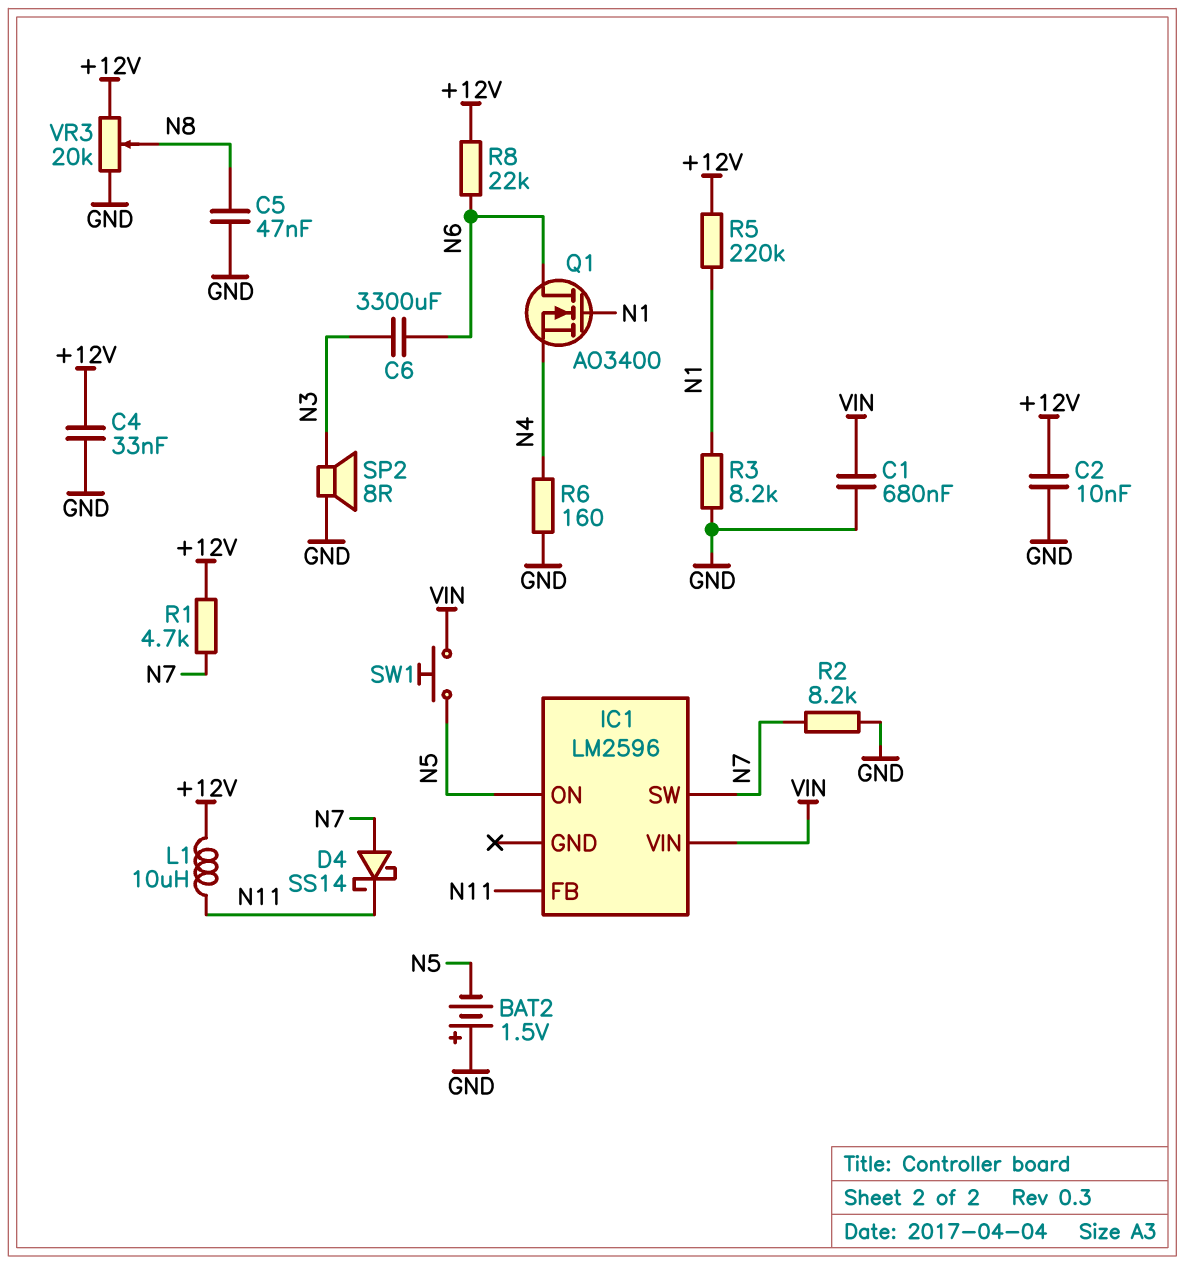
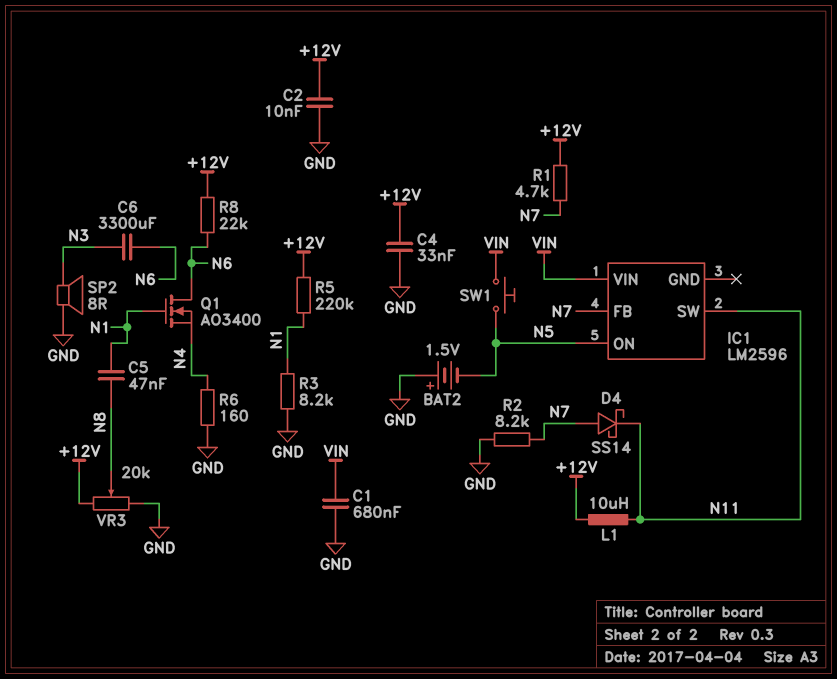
C5: 47nF (GND, N8) -> 47nF (N1, N8)
IC1 pin FB: N11 -> N7
IC1 pin SW: N7 -> N11

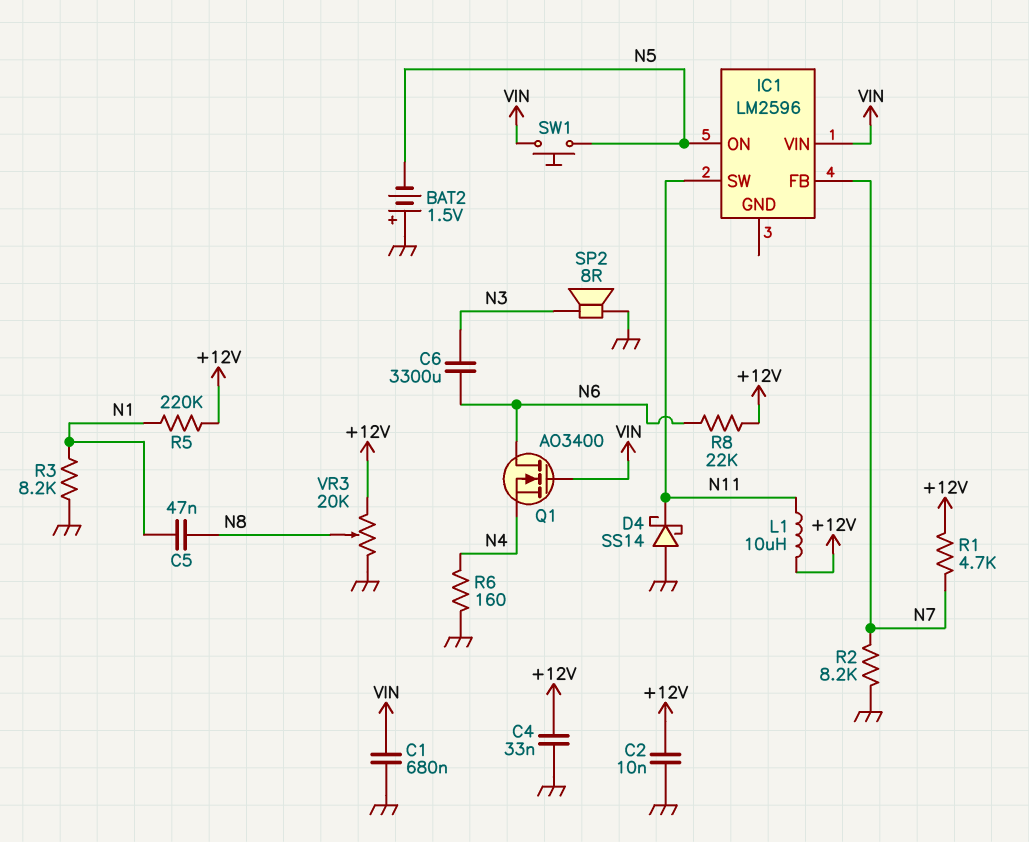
D4: schottky SS14 (A N7, K N11) -> schottky SS14 (A GND, K N11)
Q1: NMOS AO3400 (G N1, D N6, S N4) -> NMOS AO3400 (G VIN, D N6, S N4)

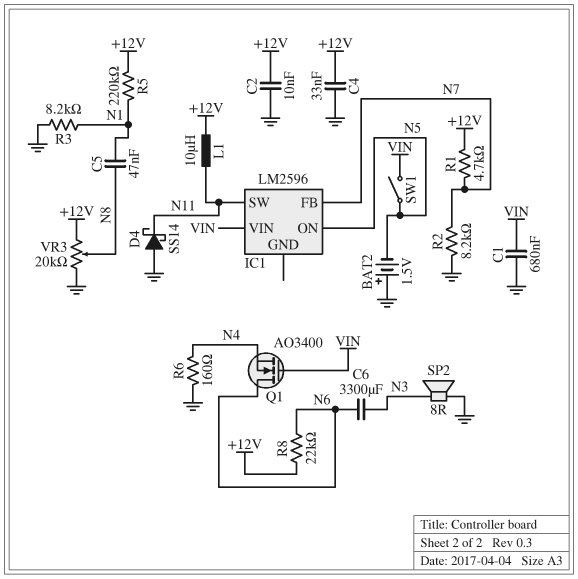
SW1: button (N5, VIN) -> switch (N5, VIN)

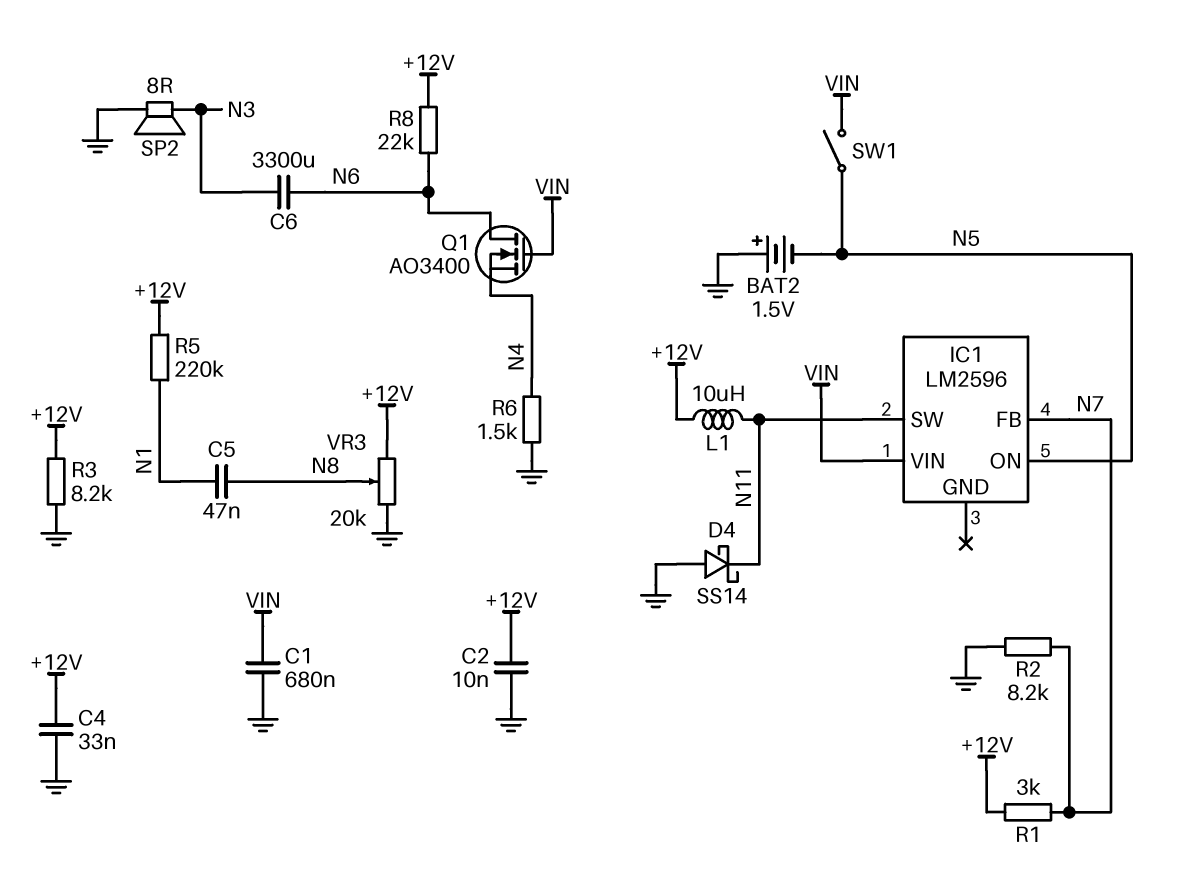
R1: 4.7k (+12V, N7) -> 3k (+12V, N7)
R3: 8.2k (GND, N1) -> 8.2k (+12V, GND)
R6: 160 (GND, N4) -> 1.5k (GND, N4)

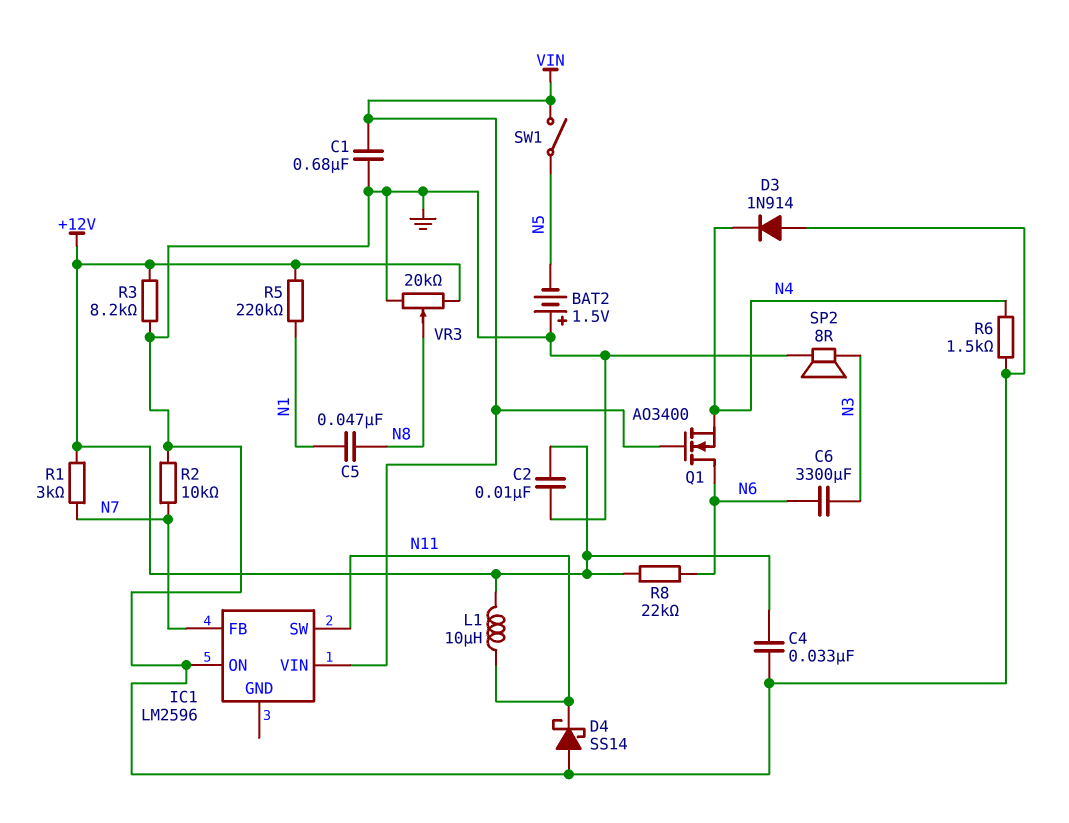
D3: none -> diode 1N914 (A GND, K N4)
IC1 pin ON: N5 -> GND
R2: 8.2k (GND, N7) -> 10k (GND, N7)

